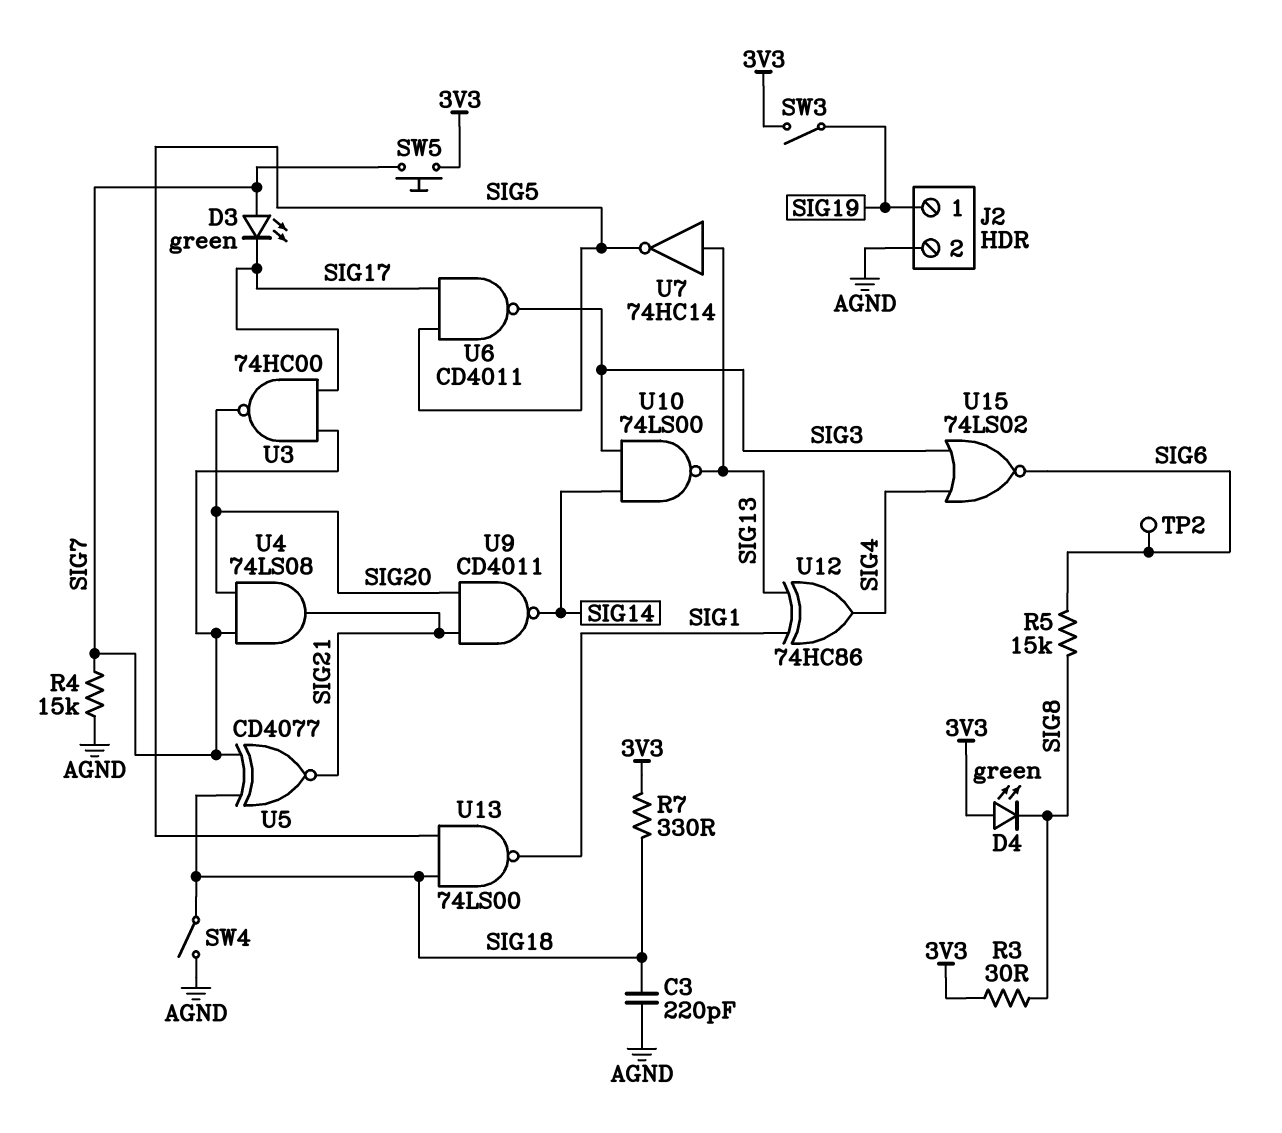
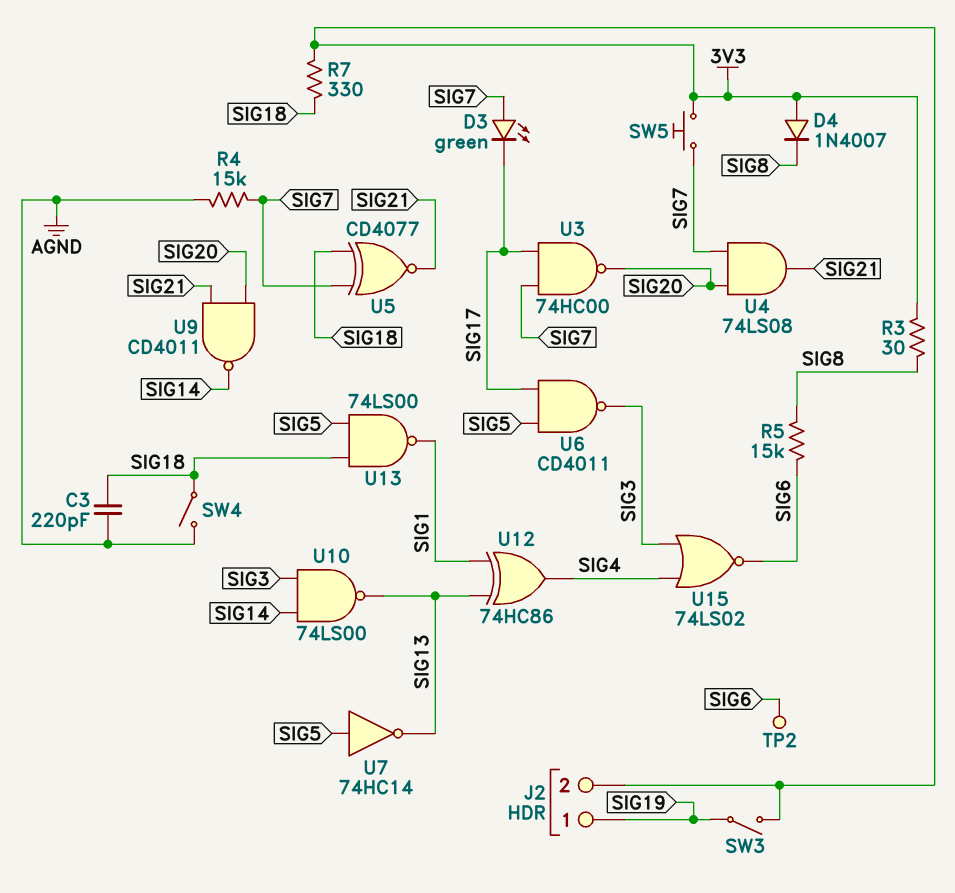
D4: LED green (A 3V3, K SIG8) -> diode 1N4007 (A 3V3, K SIG8)
J2 pin 2: AGND -> 3V3
U7: NOT 74HC14 (in SIG13, out SIG5) -> NOT 74HC14 (in SIG5, out SIG13)

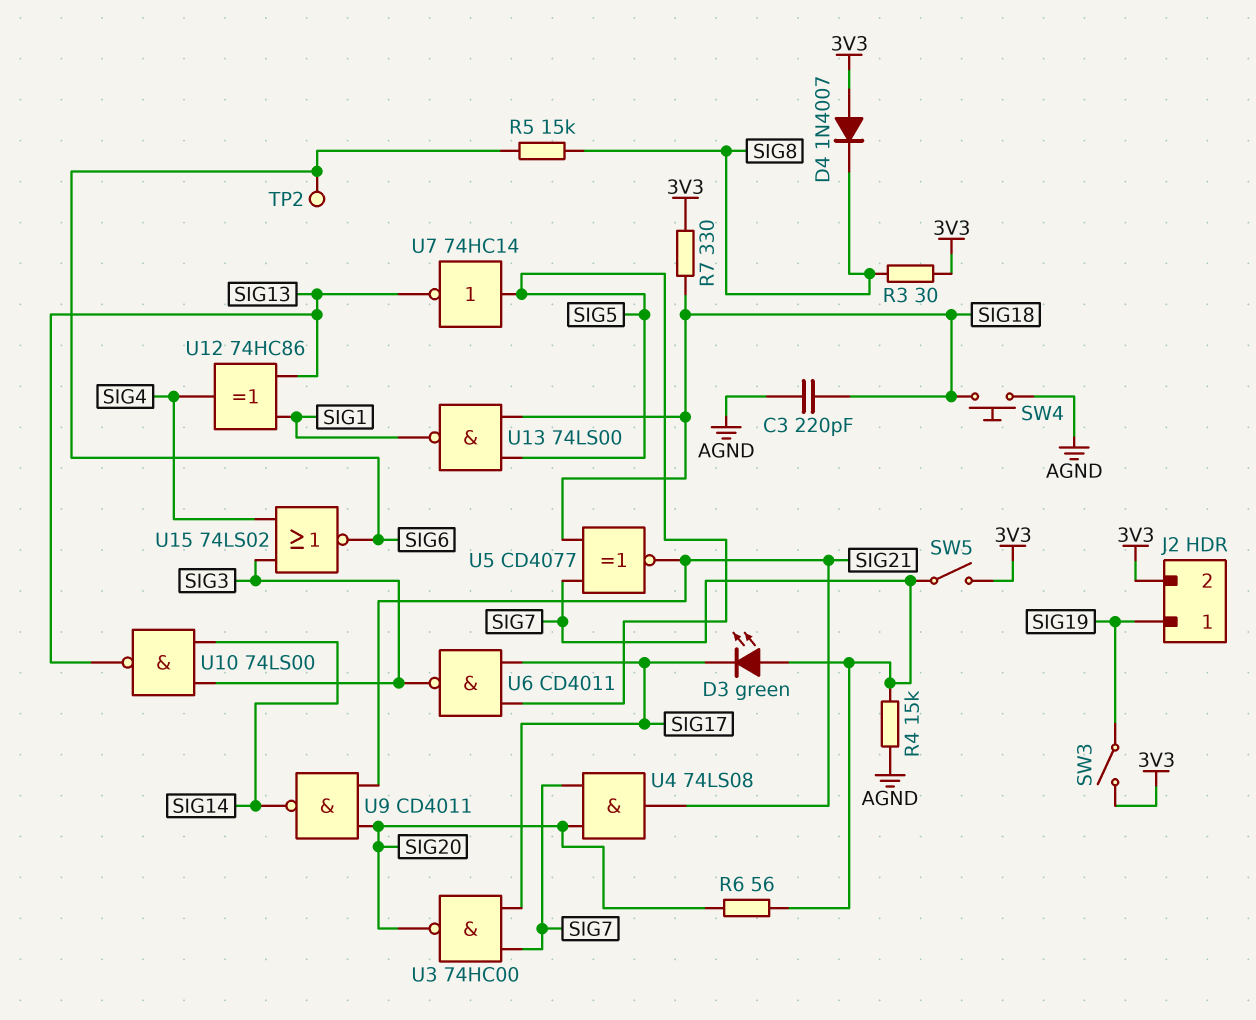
R6: none -> 56 (SIG7, SIG20)
SW4: switch (AGND, SIG18) -> button (AGND, SIG18)
SW5: button (3V3, SIG7) -> switch (3V3, SIG7)

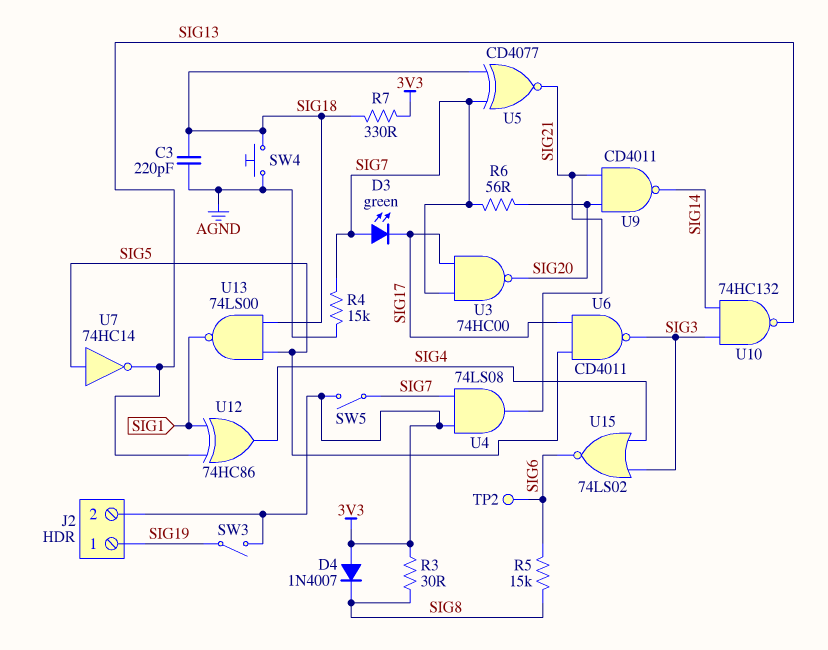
U4: AND 74LS08 (in SIG7, in SIG20, out SIG21) -> AND 74LS08 (in 3V3, in SIG7, out SIG21)
U10: NAND 74LS00 (in SIG3, in SIG14, out SIG13) -> NAND 74HC132 (in SIG3, in SIG14, out SIG13)

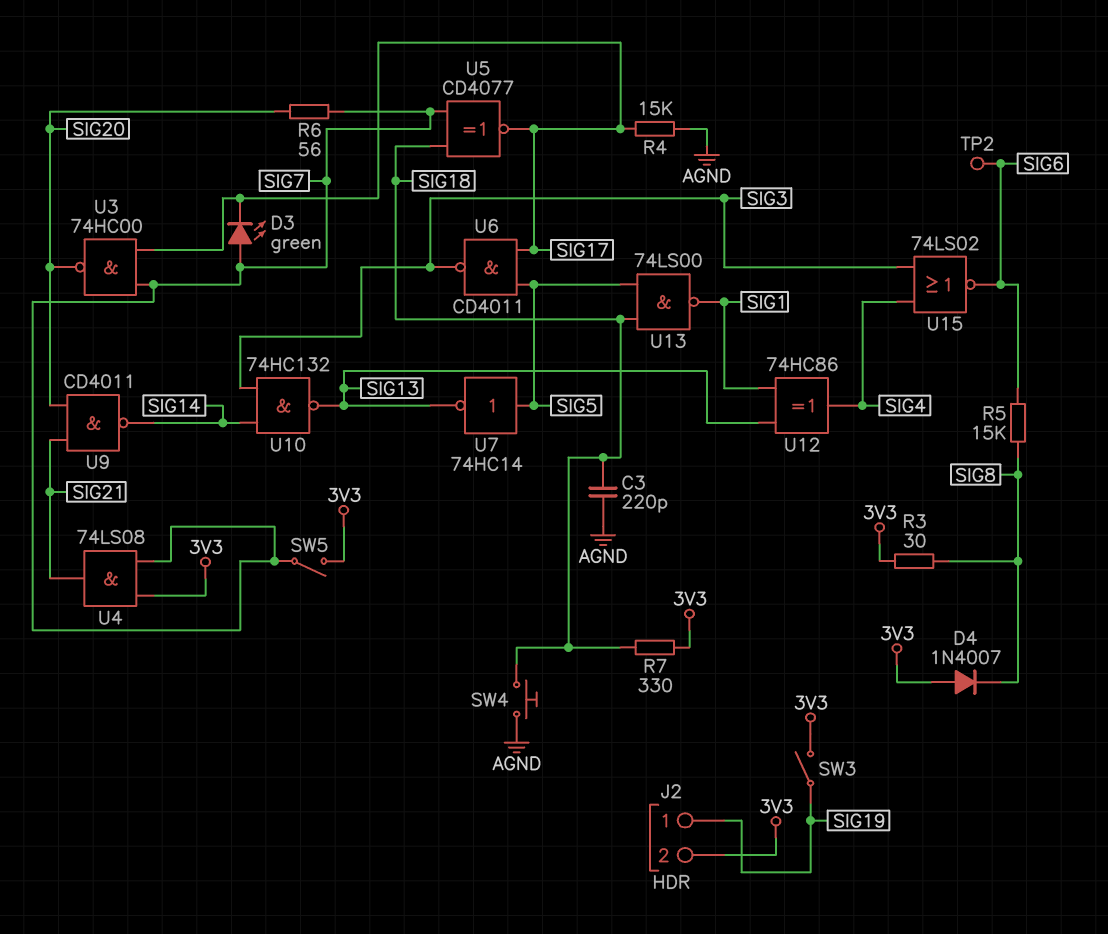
R4: 15k (AGND, SIG7) -> 15k (AGND, SIG17)
U5: XNOR CD4077 (in SIG7, in SIG18, out SIG21) -> XNOR CD4077 (in SIG7, in SIG18, out SIG17)

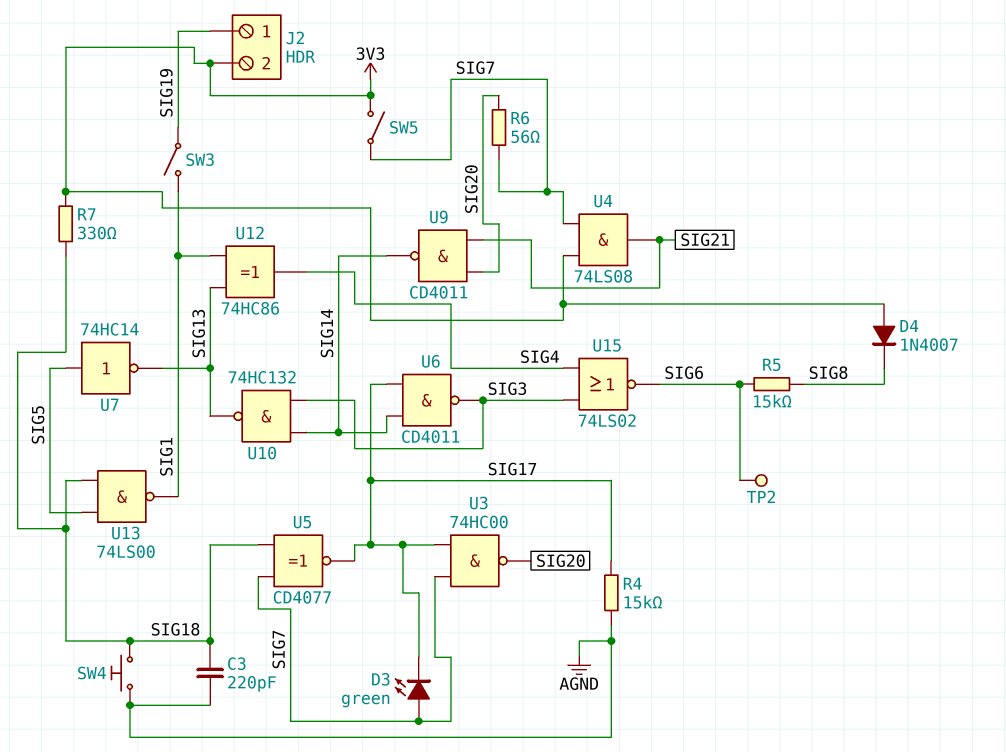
R3: 30 (3V3, SIG8) -> none
SW3: switch (3V3, SIG19) -> switch (SIG1, SIG19)
U6: NAND CD4011 (in SIG5, in SIG17, out SIG3) -> NAND CD4011 (in SIG14, in SIG17, out SIG3)

